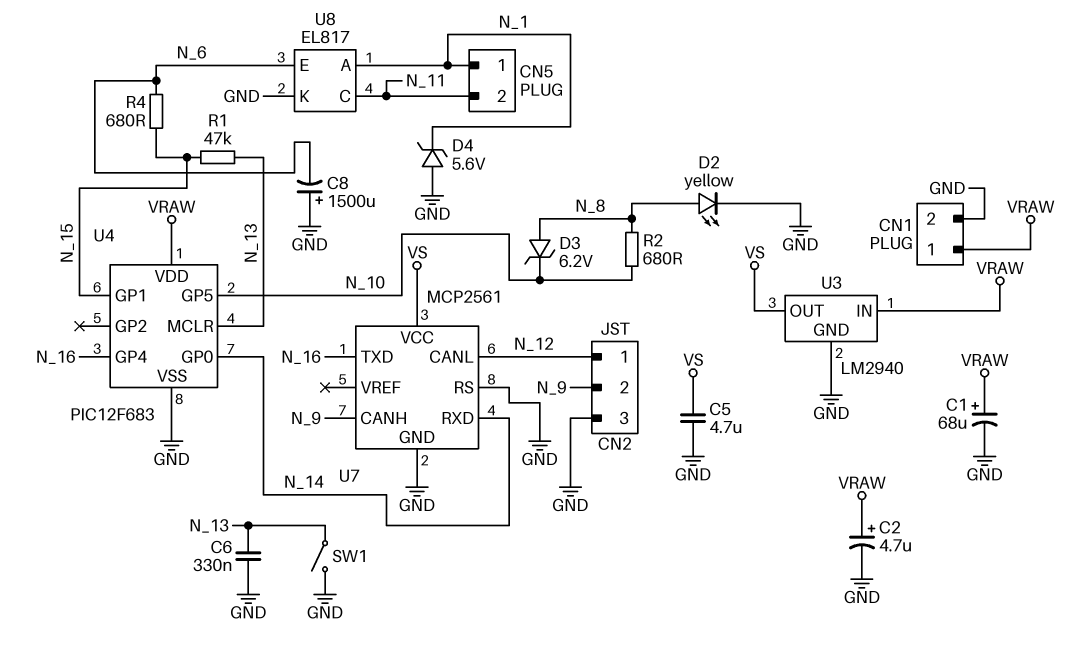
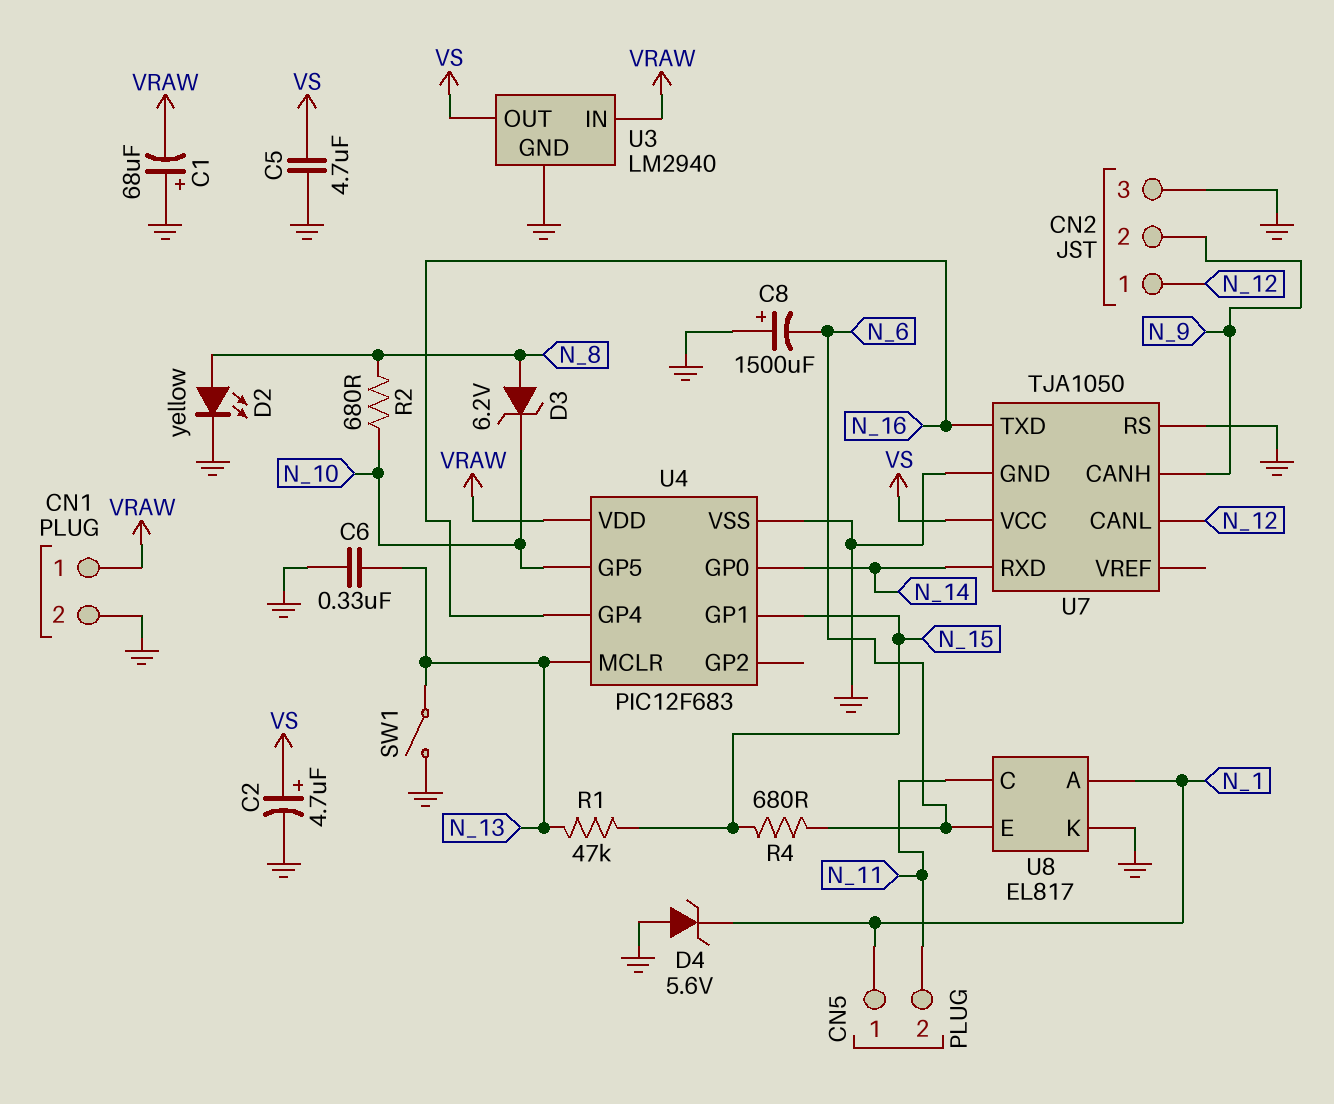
C1: 68uF (plus VRAW, minus GND) -> 68uF (plus GND, minus VRAW)
C2: 4.7uF (plus VRAW, minus GND) -> 4.7uF (plus VS, minus GND)
U7: MCP2561 -> TJA1050

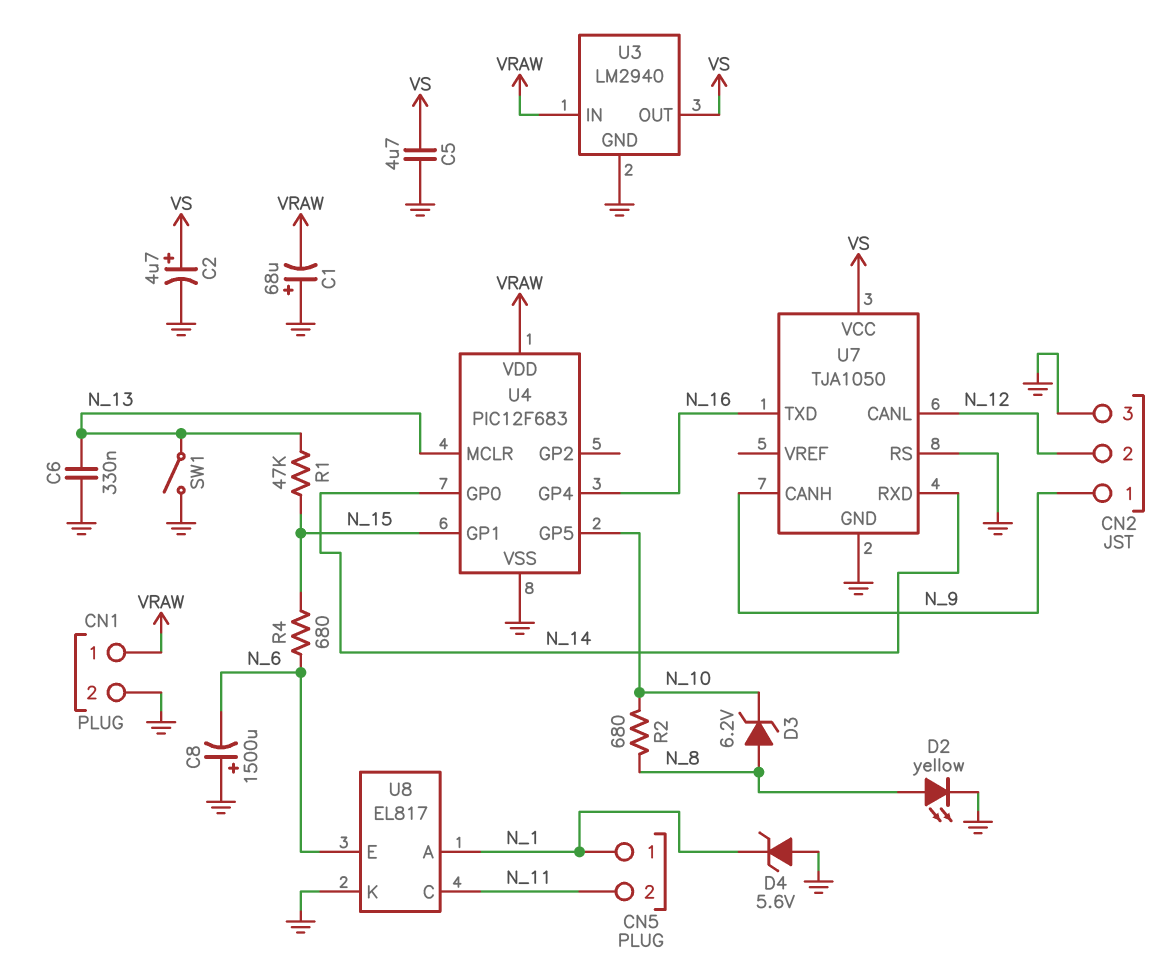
CN2 pin 1: N_12 -> N_9
CN2 pin 2: N_9 -> N_12

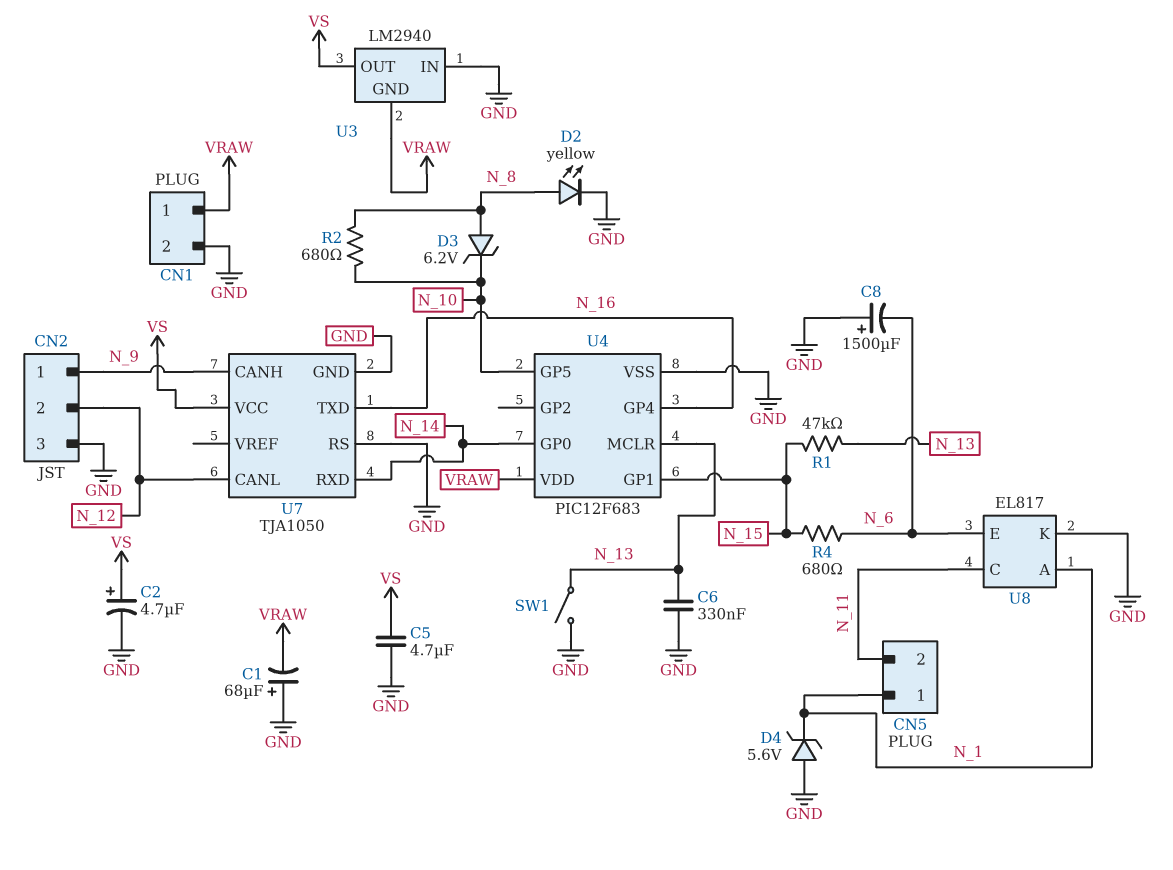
U3 pin GND: GND -> VRAW
U3 pin IN: VRAW -> GND

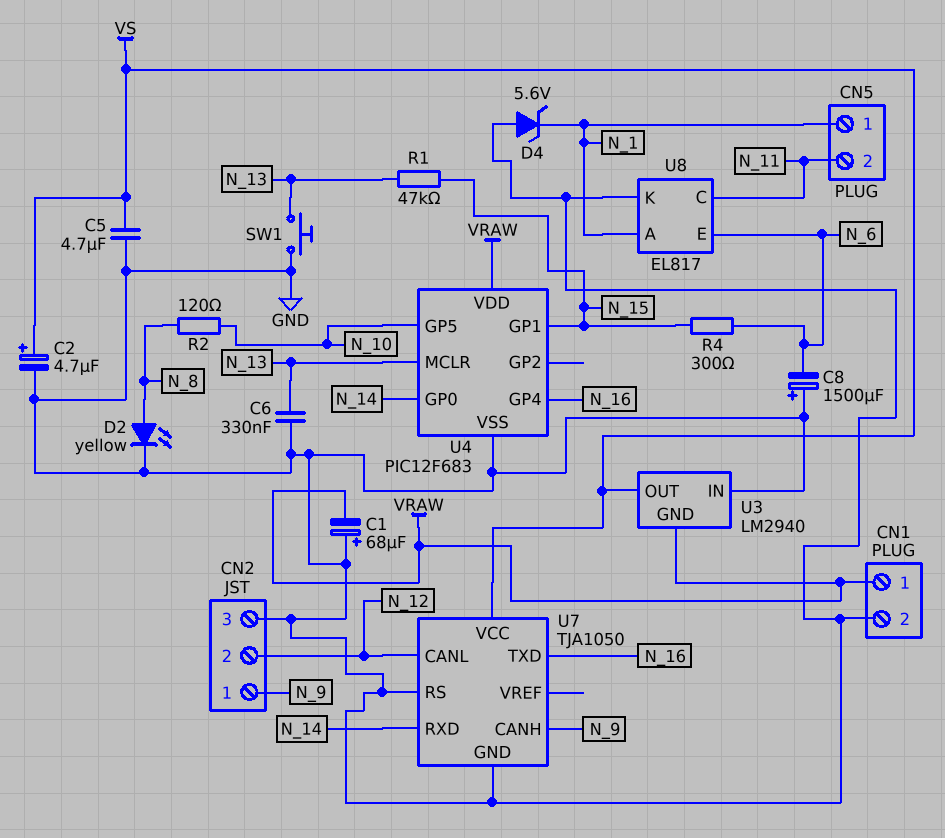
D3: zener 6.2V (A N_8, K N_10) -> none
R2: 680 (N_8, N_10) -> 120 (N_8, N_10)
R4: 680 (N_6, N_15) -> 300 (N_6, N_15)
SW1: switch (GND, N_13) -> button (GND, N_13)

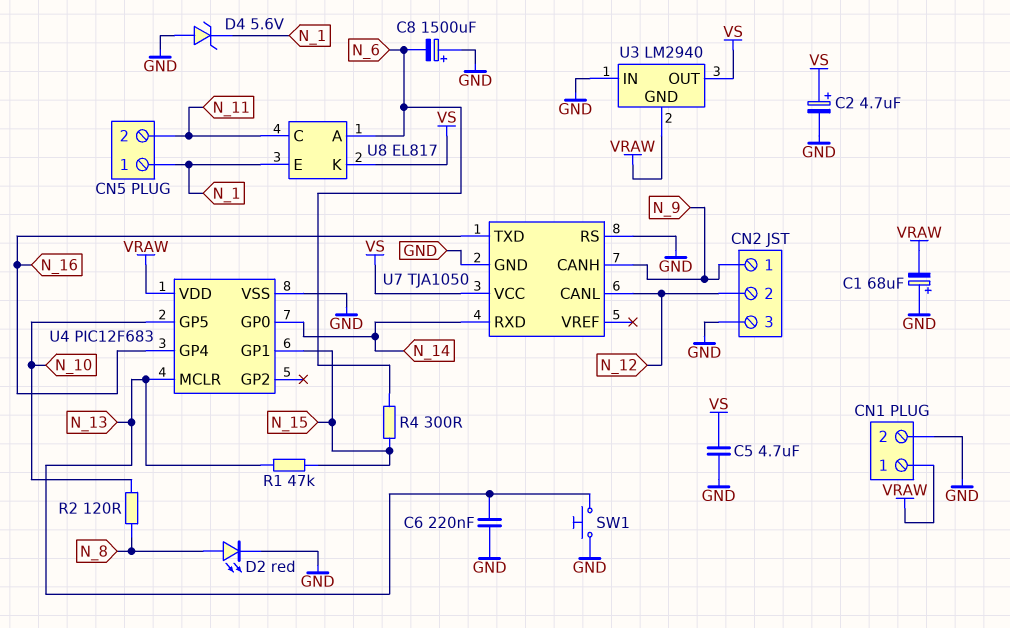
C6: 330nF (GND, N_13) -> 220nF (GND, N_13)
D2: LED yellow (A N_8, K GND) -> LED red (A N_8, K GND)
U8 pin A: N_1 -> N_6
U8 pin E: N_6 -> N_1
U8 pin K: GND -> VS

